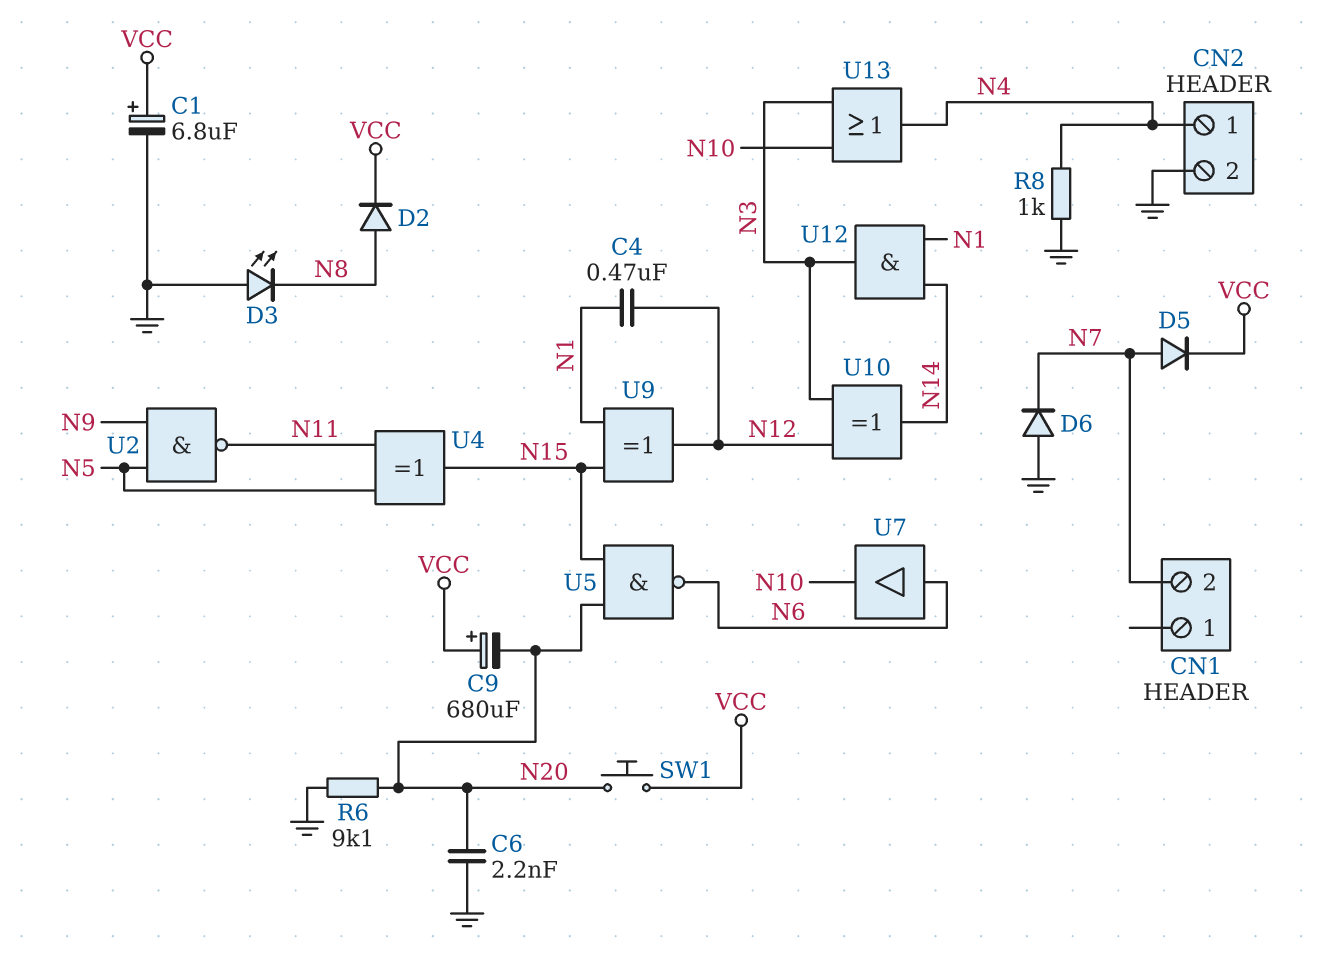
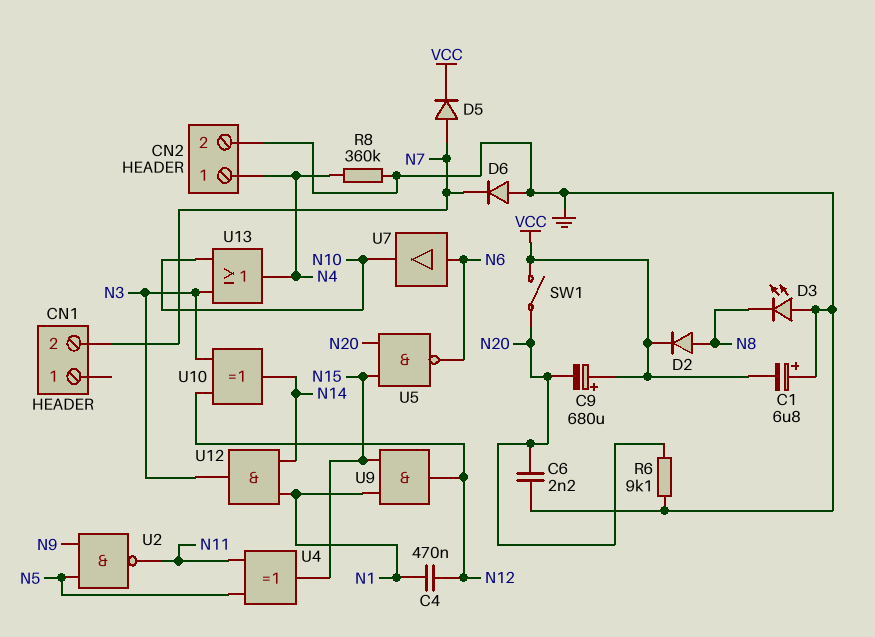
C1: 6.8uF (plus VCC, minus GND) -> 6.8uF (plus GND, minus VCC)
R8: 1k (GND, N4) -> 360k (GND, N4)
SW1: button (N20, VCC) -> switch (N20, VCC)
U9: XOR (in N1, in N15, out N12) -> AND (in N1, in N15, out N12)

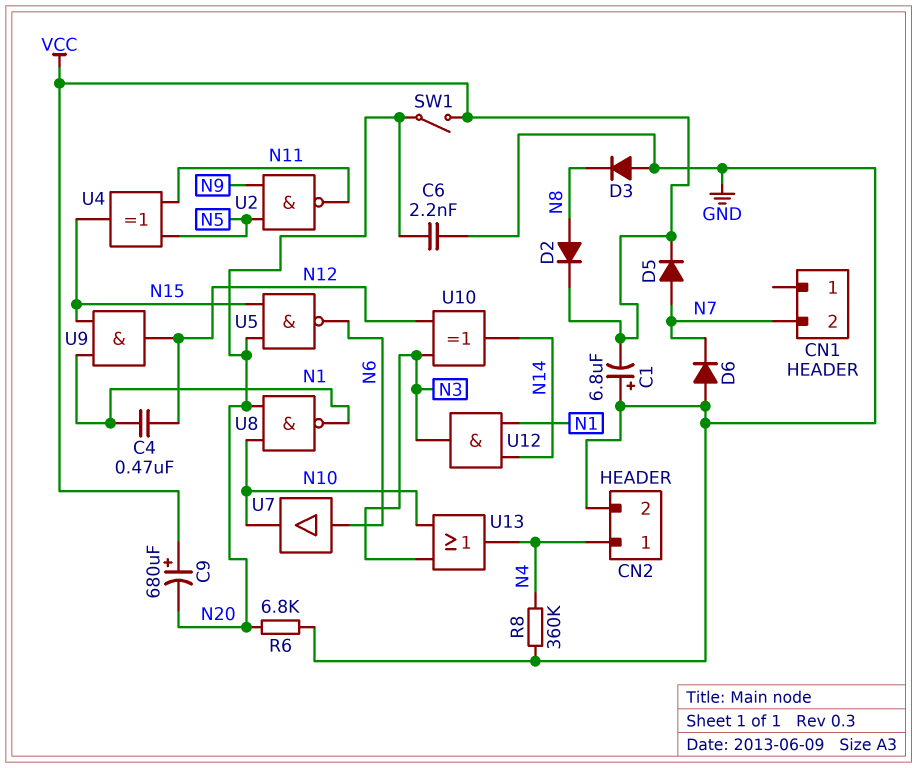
D3: LED (A GND, K N8) -> diode (A GND, K N8)
R6: 9.1k (GND, N20) -> 6.8k (GND, N20)
U8: none -> NAND (in N10, in N20, out N1)

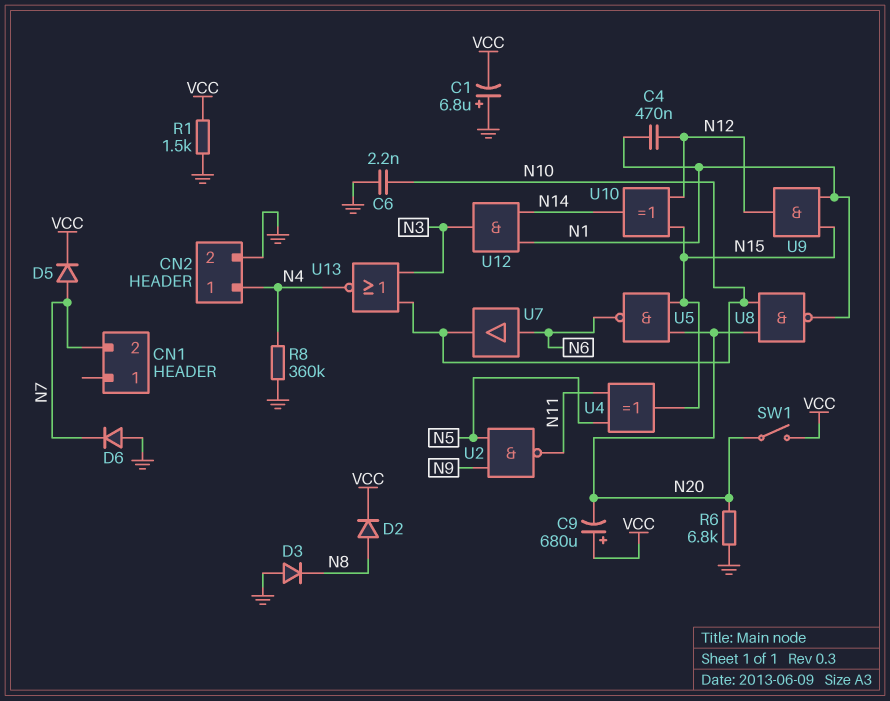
C6: 2.2nF (GND, N20) -> 2.2nF (GND, N10)
R1: none -> 1.5k (GND, VCC)
U10: XOR (in N3, in N12, out N14) -> XOR (in N12, in N15, out N14)
U13: OR (in N3, in N10, out N4) -> NOR (in N3, in N10, out N4)

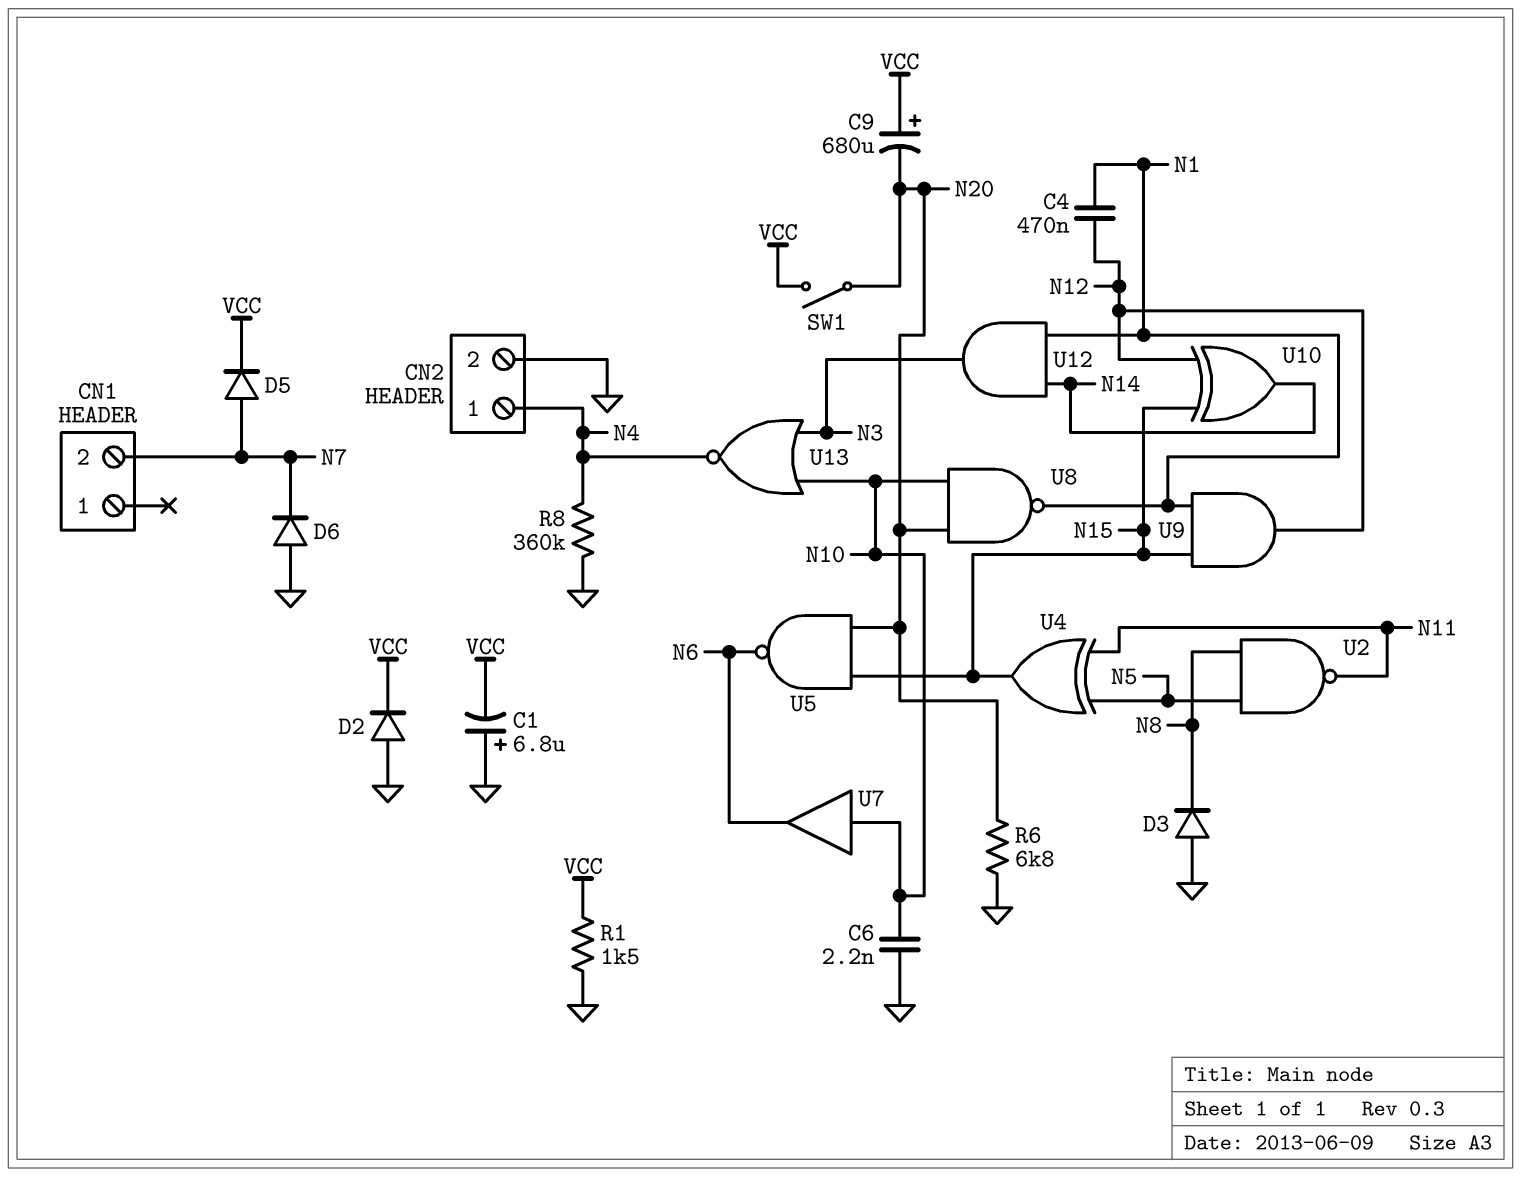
D2: diode (A N8, K VCC) -> diode (A GND, K VCC)
U2: NAND (in N5, in N9, out N11) -> NAND (in N5, in N8, out N11)
U7: buffer (in N6, out N10) -> buffer (in N10, out N6)

